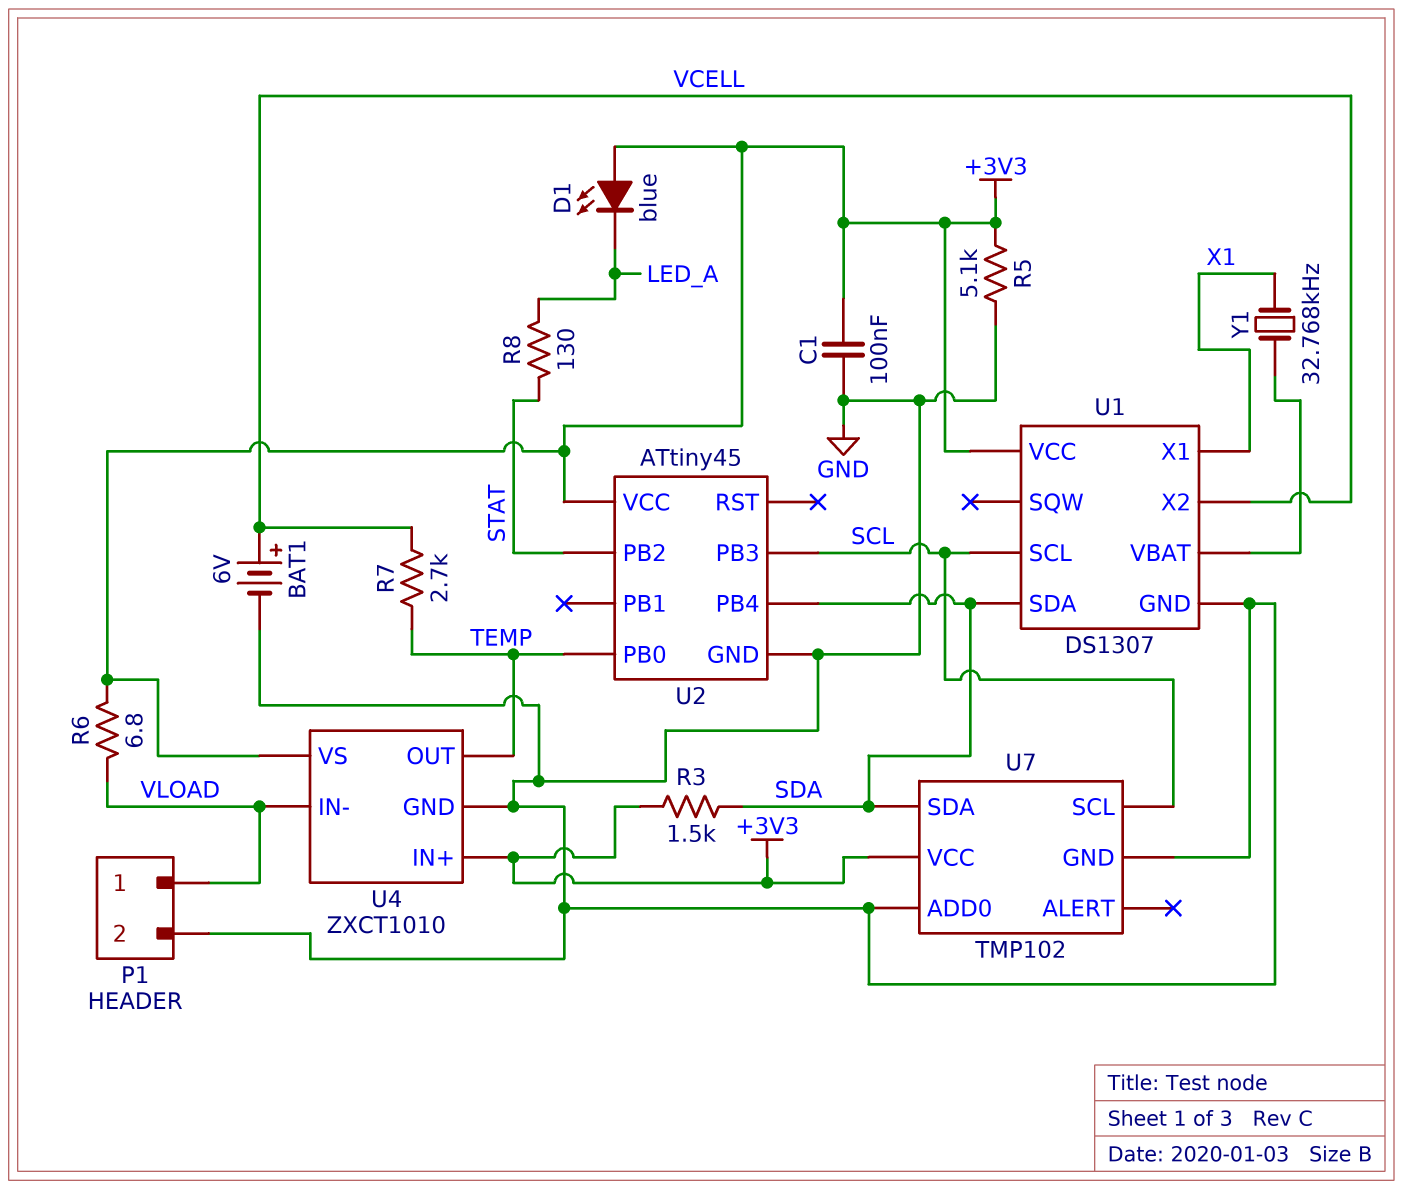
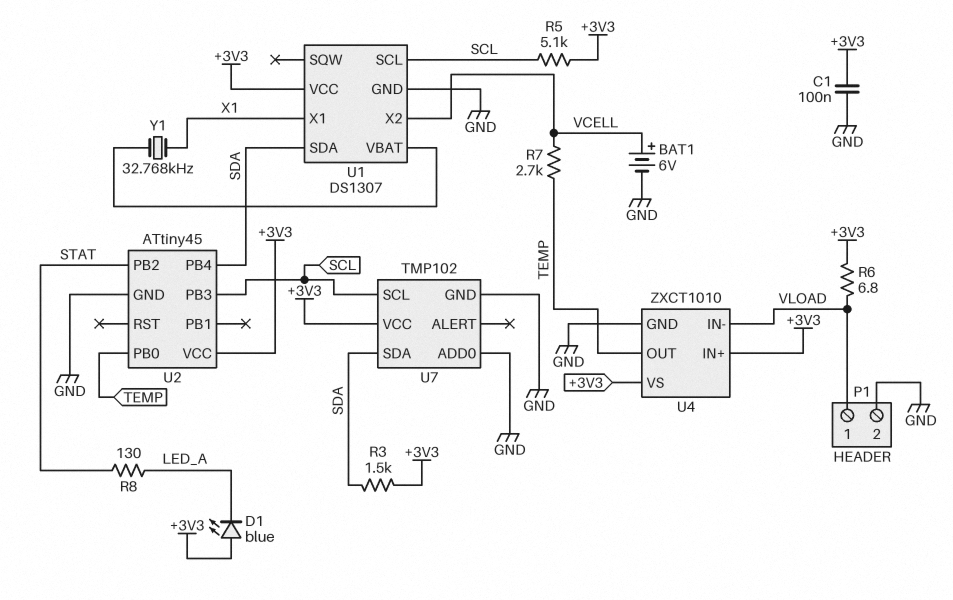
R5: 5.1k (+3V3, GND) -> 5.1k (+3V3, SCL)

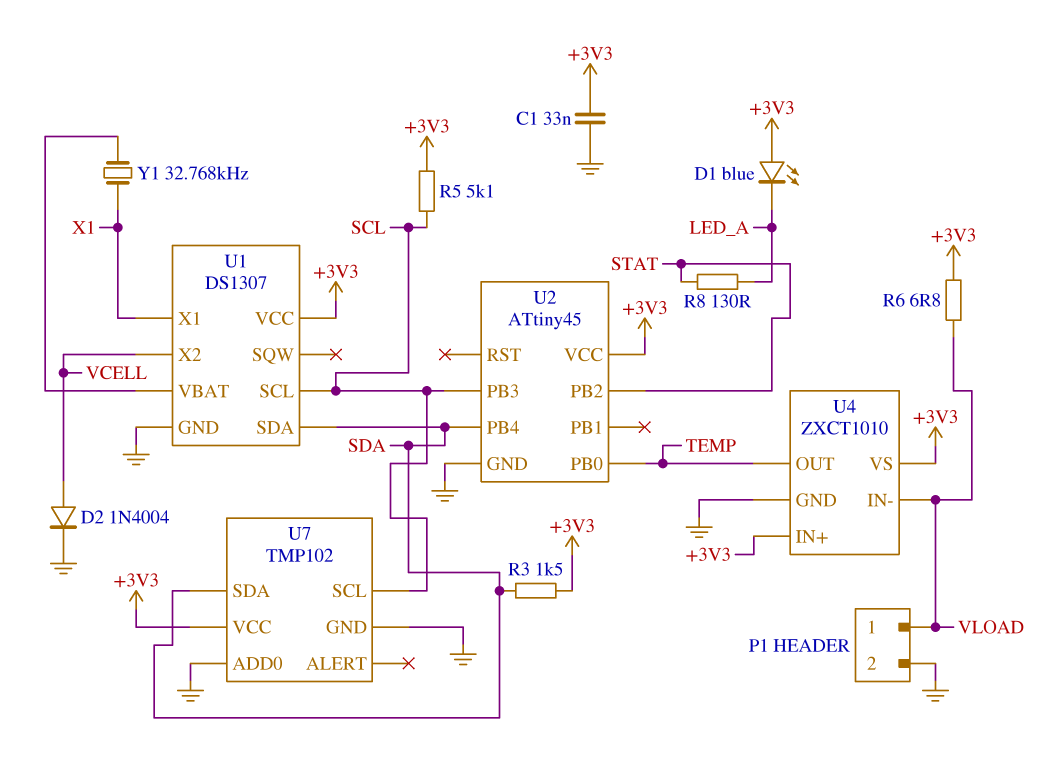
BAT1: 6V (plus VCELL, minus GND) -> none
C1: 100nF (+3V3, GND) -> 33nF (+3V3, GND)
D2: none -> diode 1N4004 (A VCELL, K GND)
R7: 2.7k (TEMP, VCELL) -> none

